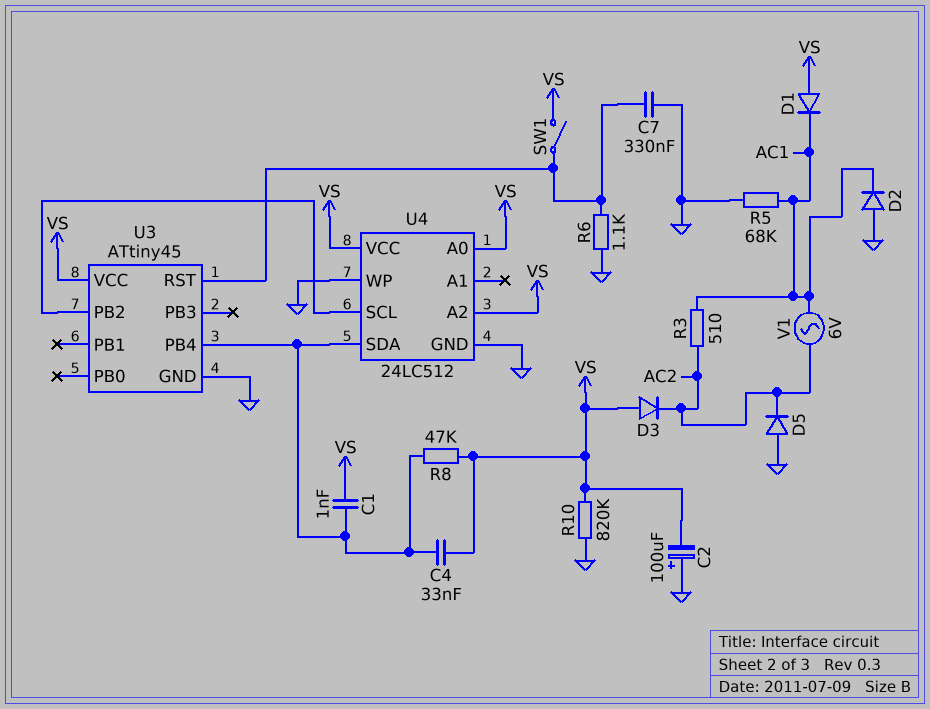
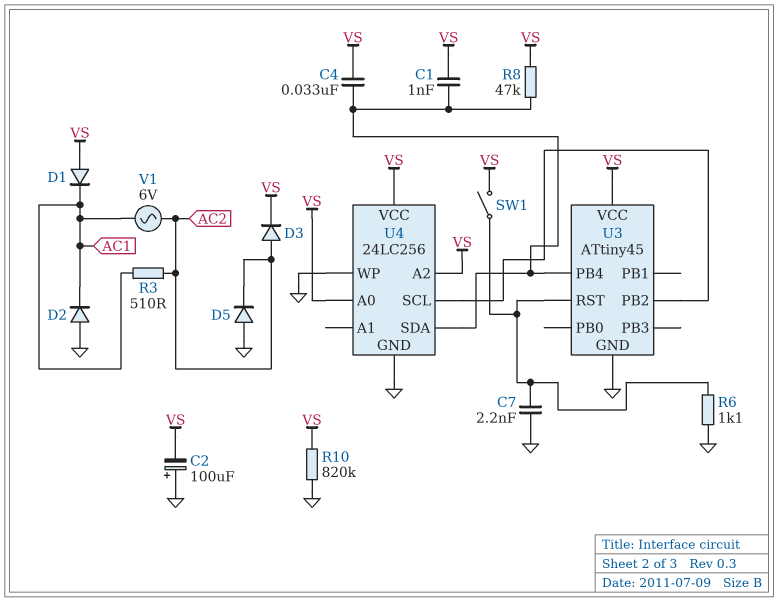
C7: 330nF (GND, U3/RST) -> 2.2nF (GND, U3/RST)
D3: diode (A VS, K AC2) -> diode (A AC2, K VS)
R5: 68k (AC1, GND) -> none
U4: 24LC512 -> 24LC256

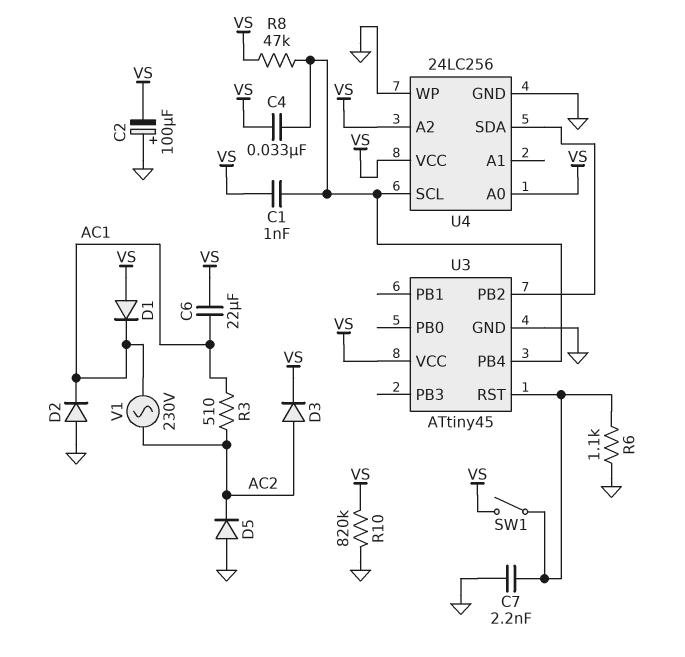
C6: none -> 22uF (AC1, VS)
U4 pin SCL: U3/PB2 -> U3/PB4
U4 pin SDA: U3/PB4 -> U3/PB2
V1: AC 6V (AC1, AC2) -> AC 230V (AC1, AC2)

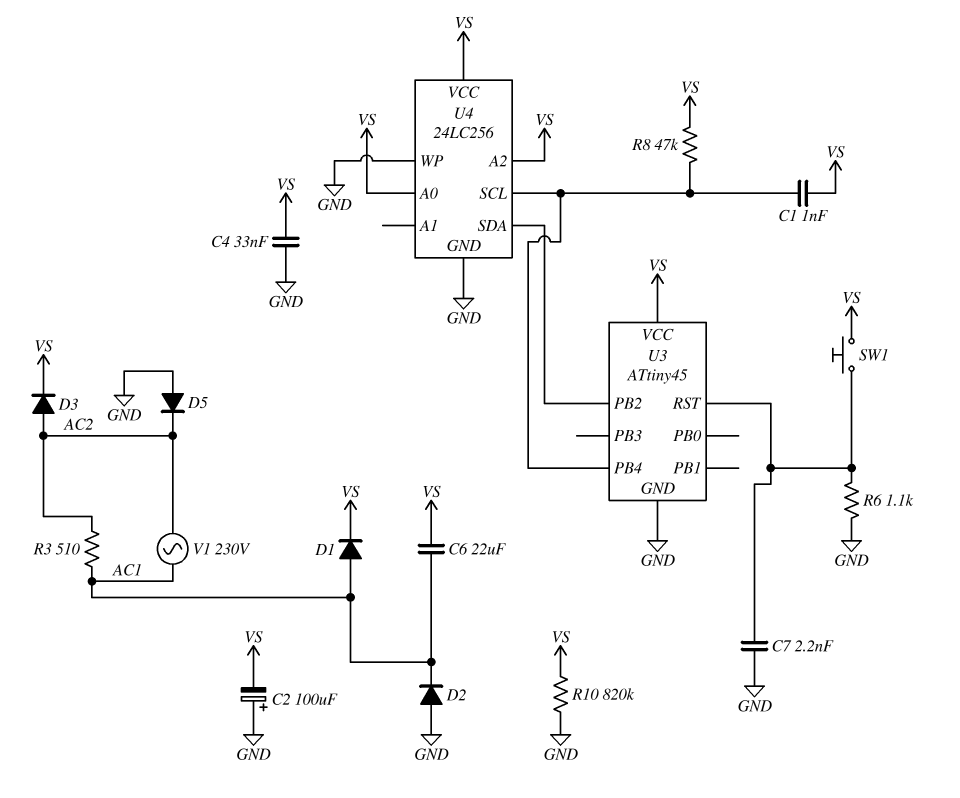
C4: 33nF (U3/PB4, VS) -> 33nF (GND, VS)
D1: diode (A VS, K AC1) -> diode (A AC1, K VS)
SW1: switch (U3/RST, VS) -> button (U3/RST, VS)

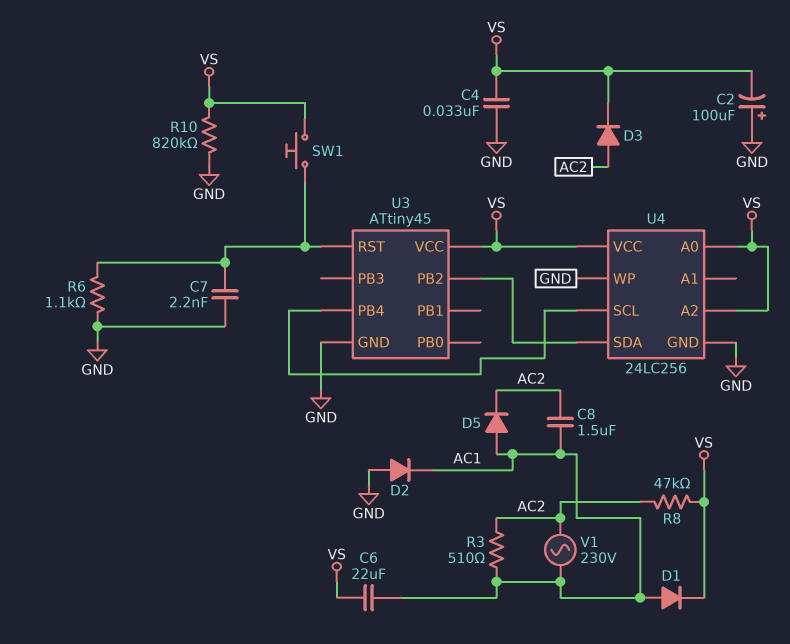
C1: 1nF (U3/PB4, VS) -> none
C8: none -> 1.5uF (AC1, AC2)
D5: diode (A GND, K AC2) -> diode (A AC1, K AC2)
R8: 47k (U3/PB4, VS) -> 47k (AC2, VS)

